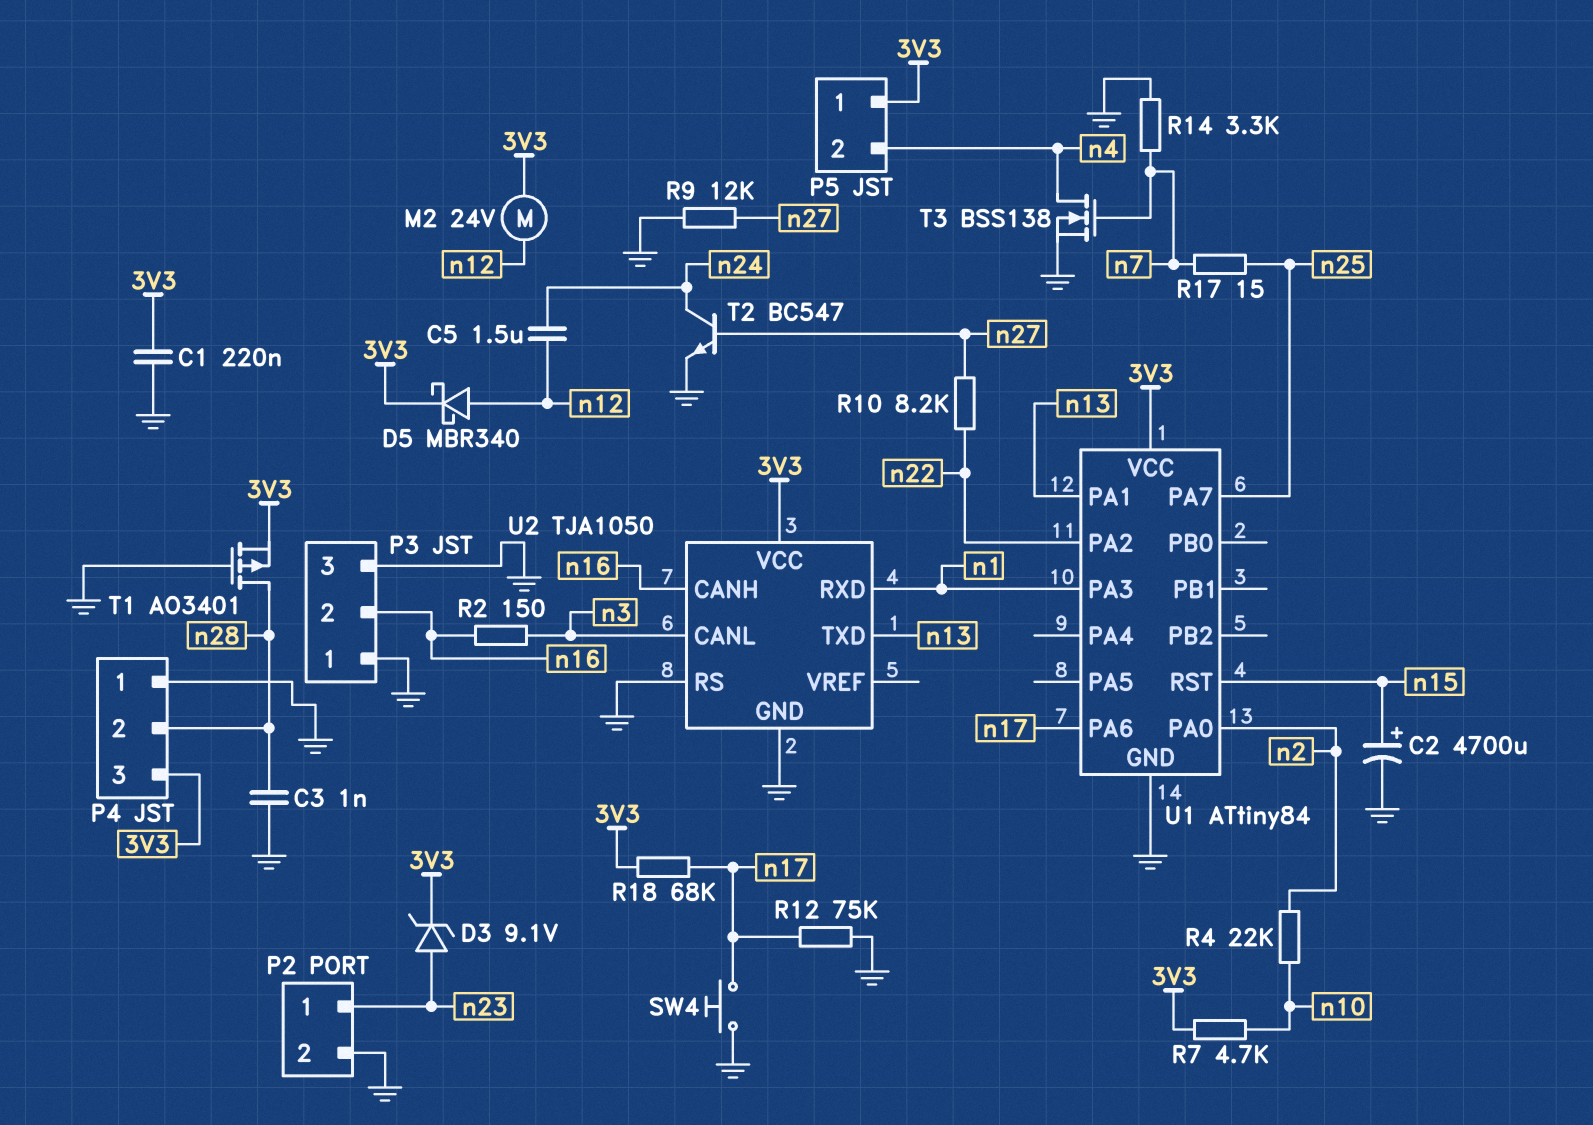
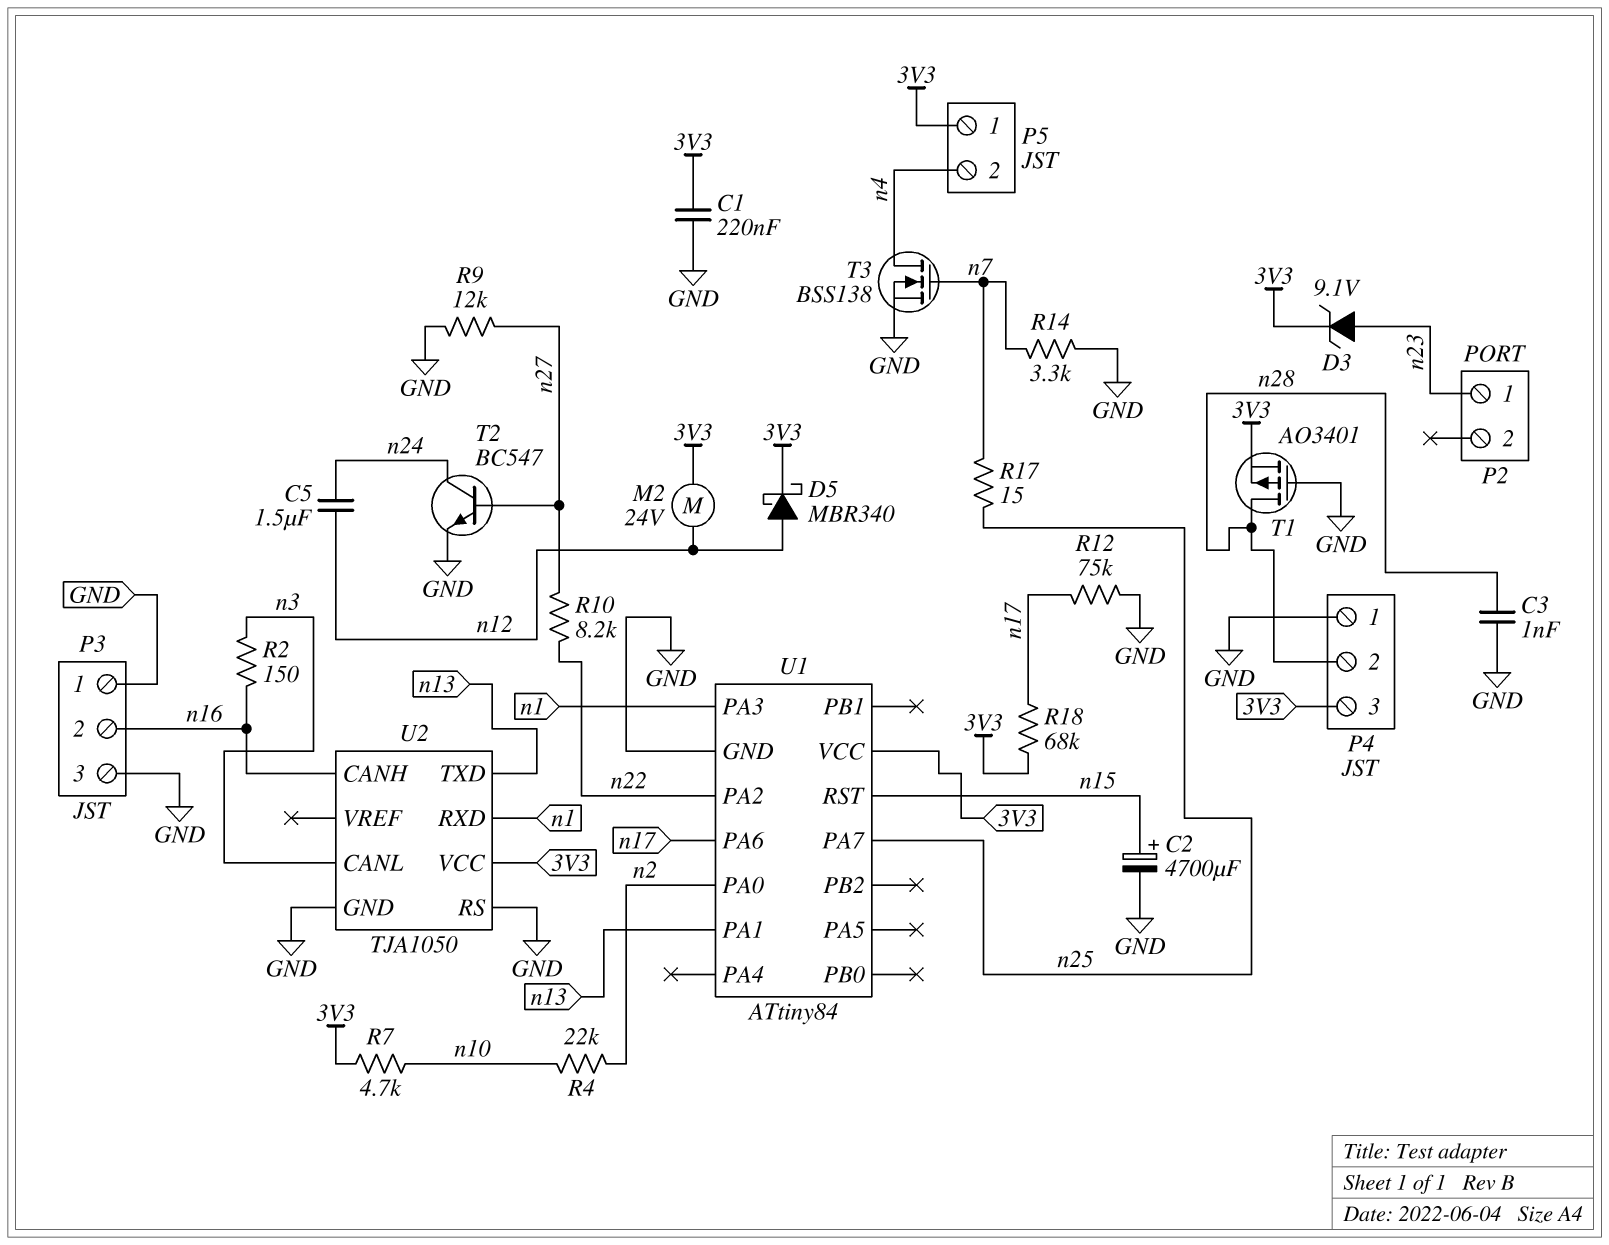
P2 pin 2: GND -> none
SW4: button (GND, n17) -> none

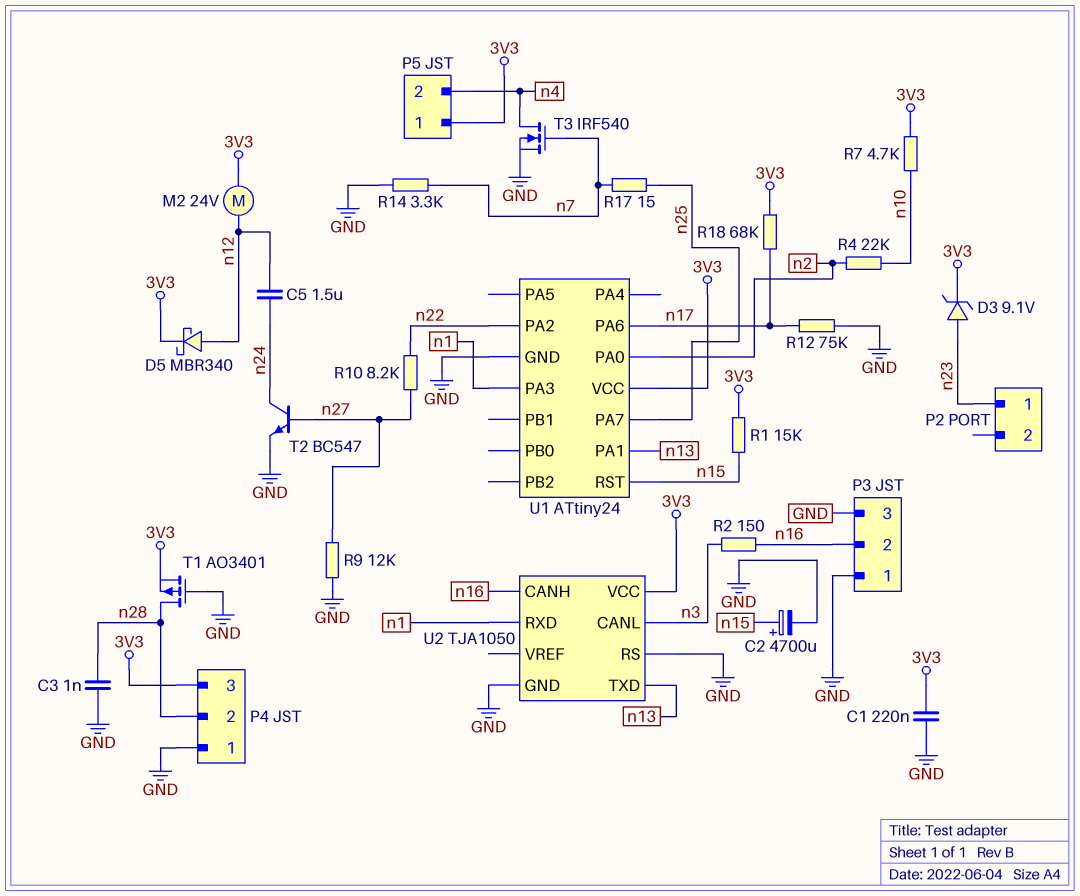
R1: none -> 15k (3V3, n15)
T3: NMOS BSS138 (G n7, D n4, S GND) -> NMOS IRF540 (G n7, D n4, S GND)
U1: ATtiny84 -> ATtiny24

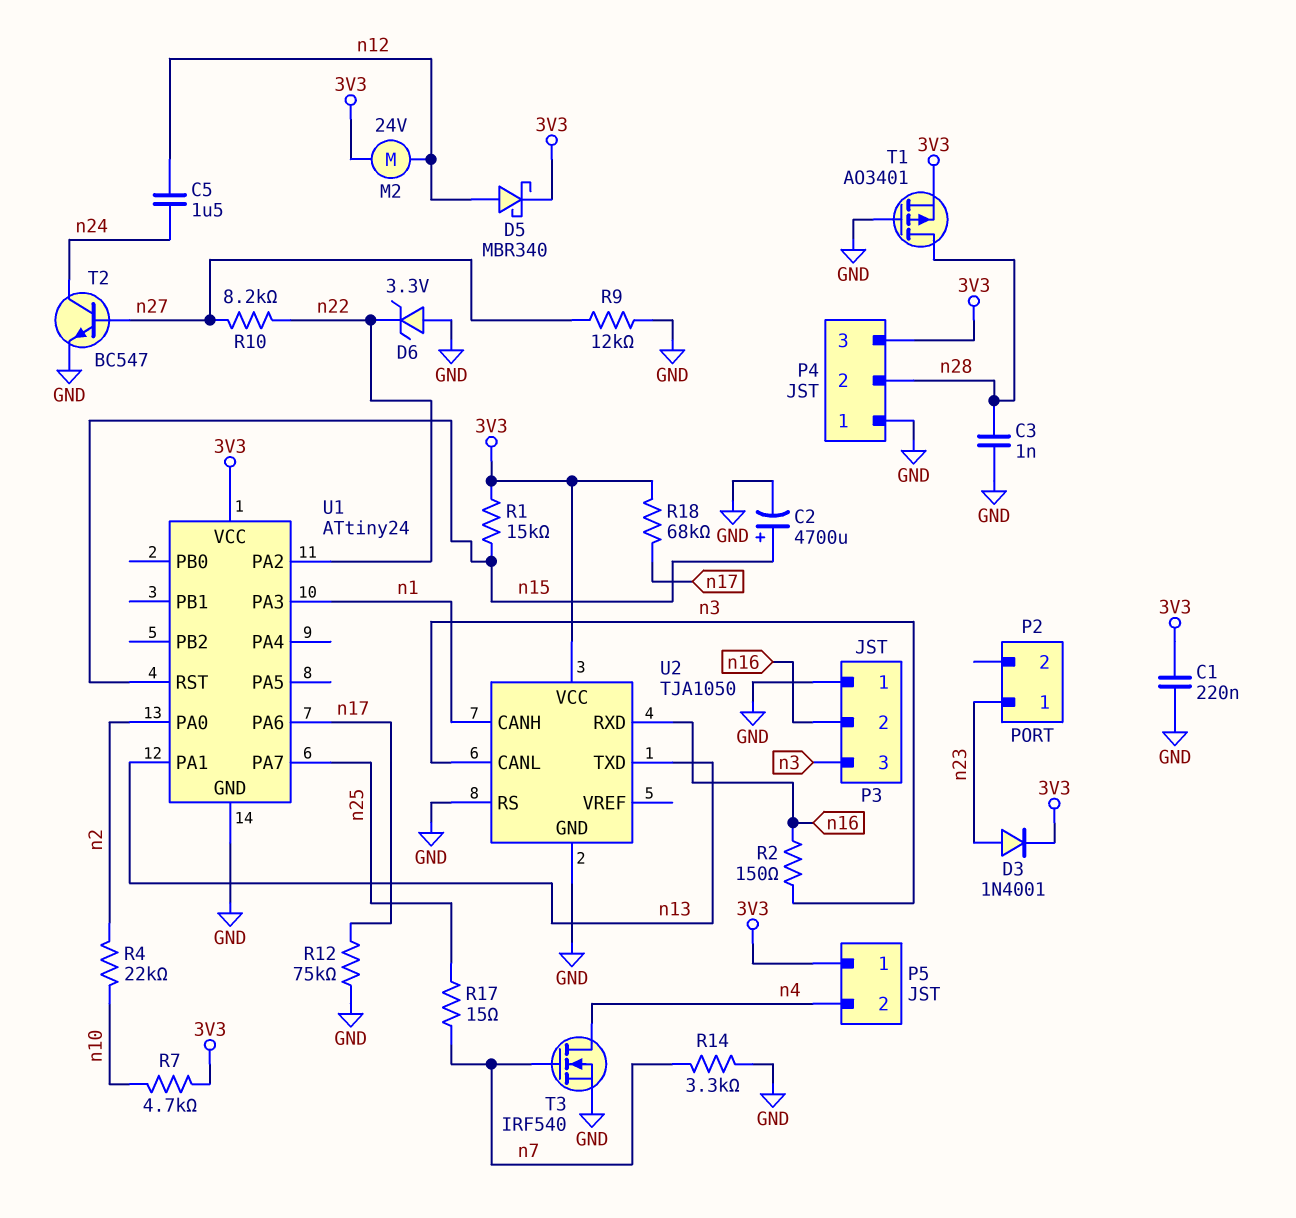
D3: zener 9.1V (A n23, K 3V3) -> diode 1N4001 (A n23, K 3V3)
D6: none -> zener 3.3V (A GND, K n22)
P3 pin 3: GND -> n3
U2 pin CANH: n16 -> n1
U2 pin RXD: n1 -> n16

